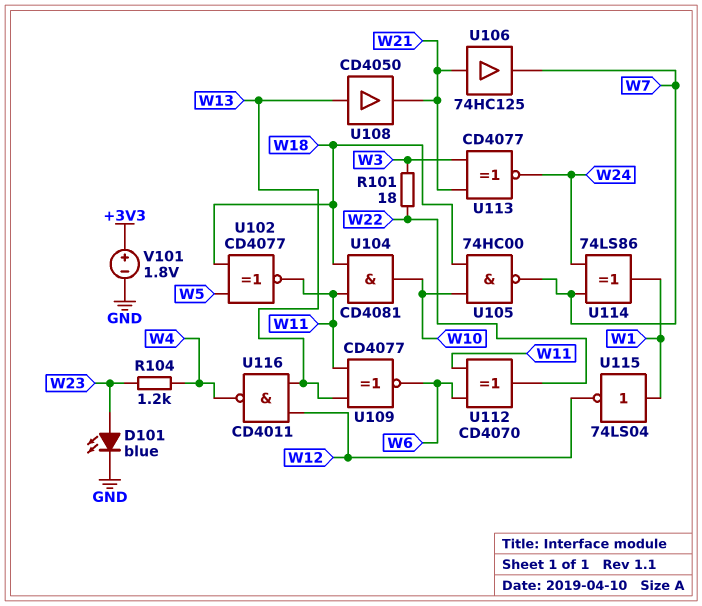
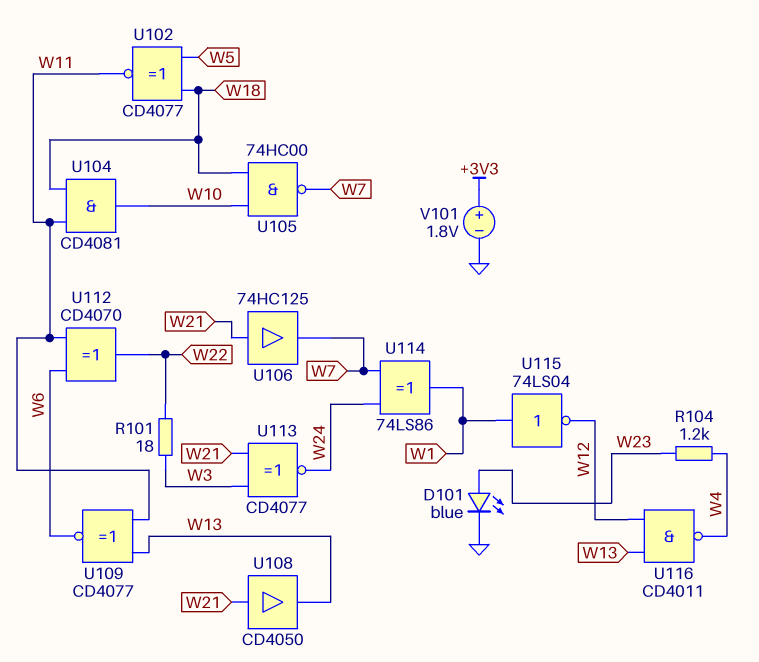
U108: buffer CD4050 (in W13, out W21) -> buffer CD4050 (in W21, out W13)

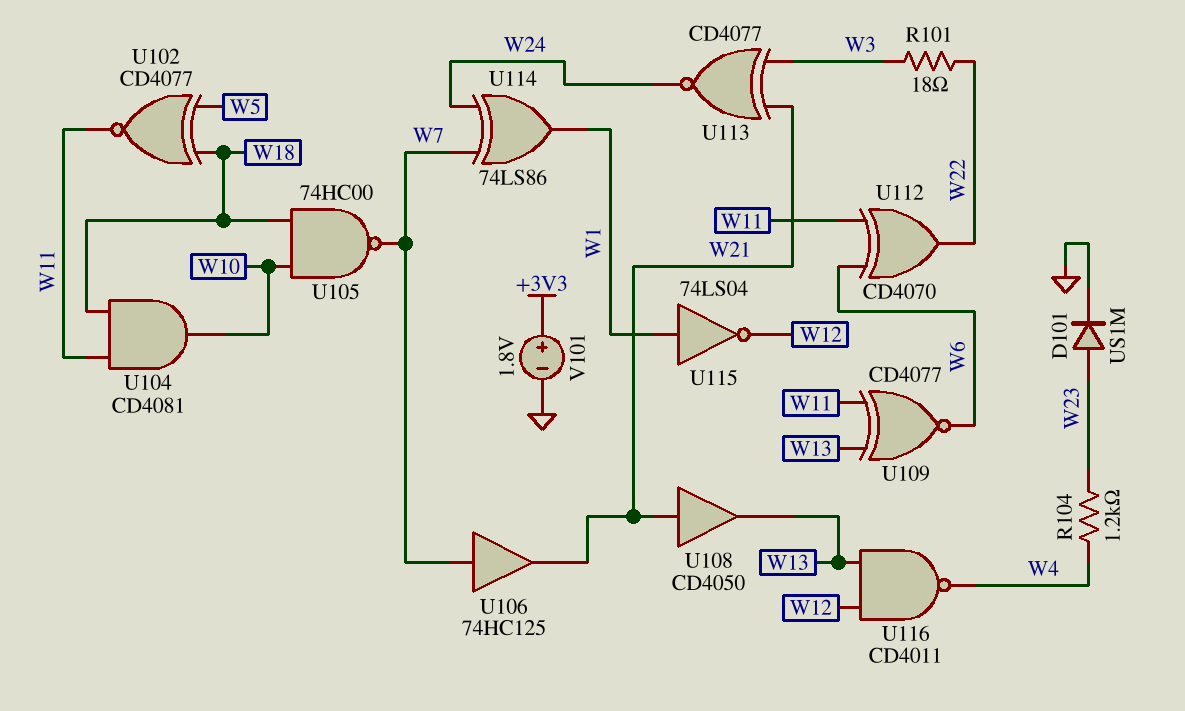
D101: LED blue (A W23, K GND) -> diode US1M (A W23, K GND)
U106: buffer 74HC125 (in W21, out W7) -> buffer 74HC125 (in W7, out W21)

